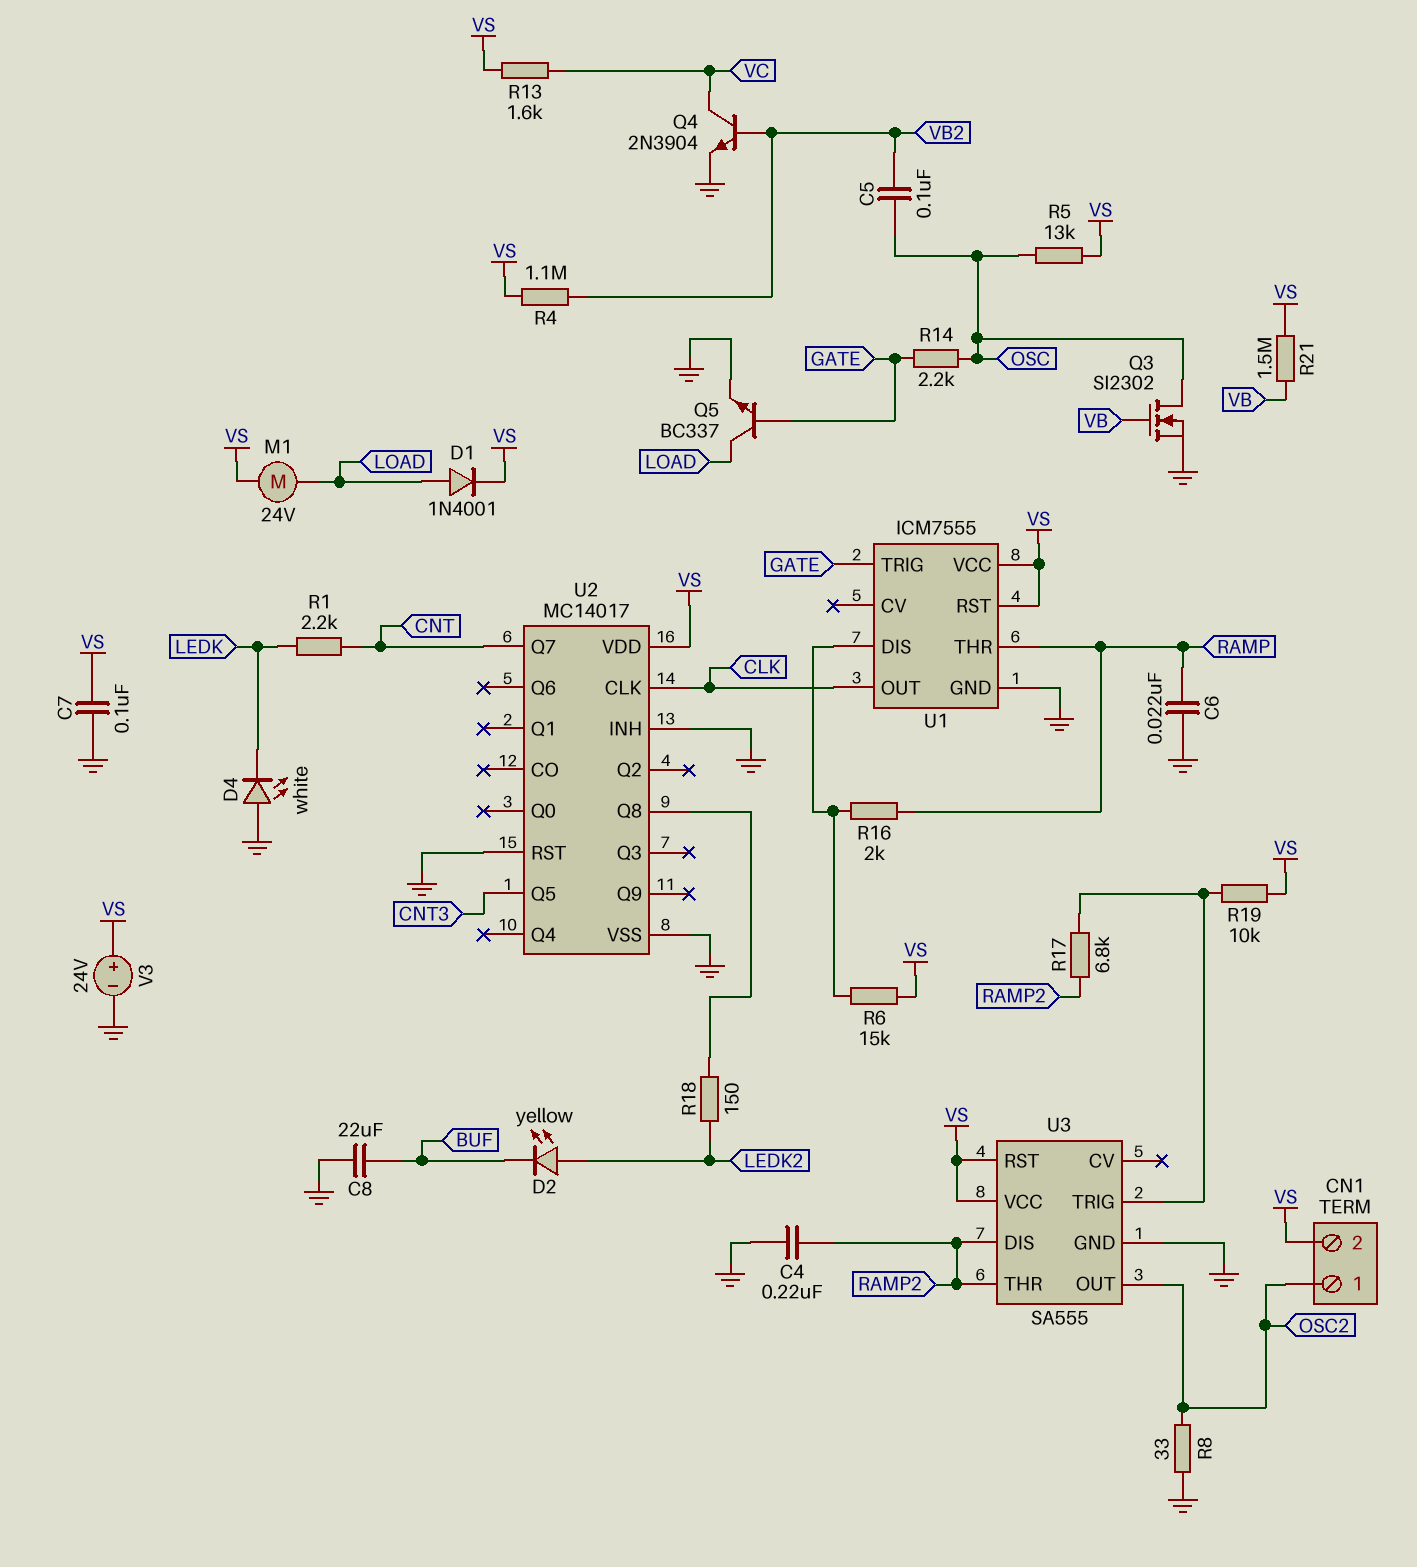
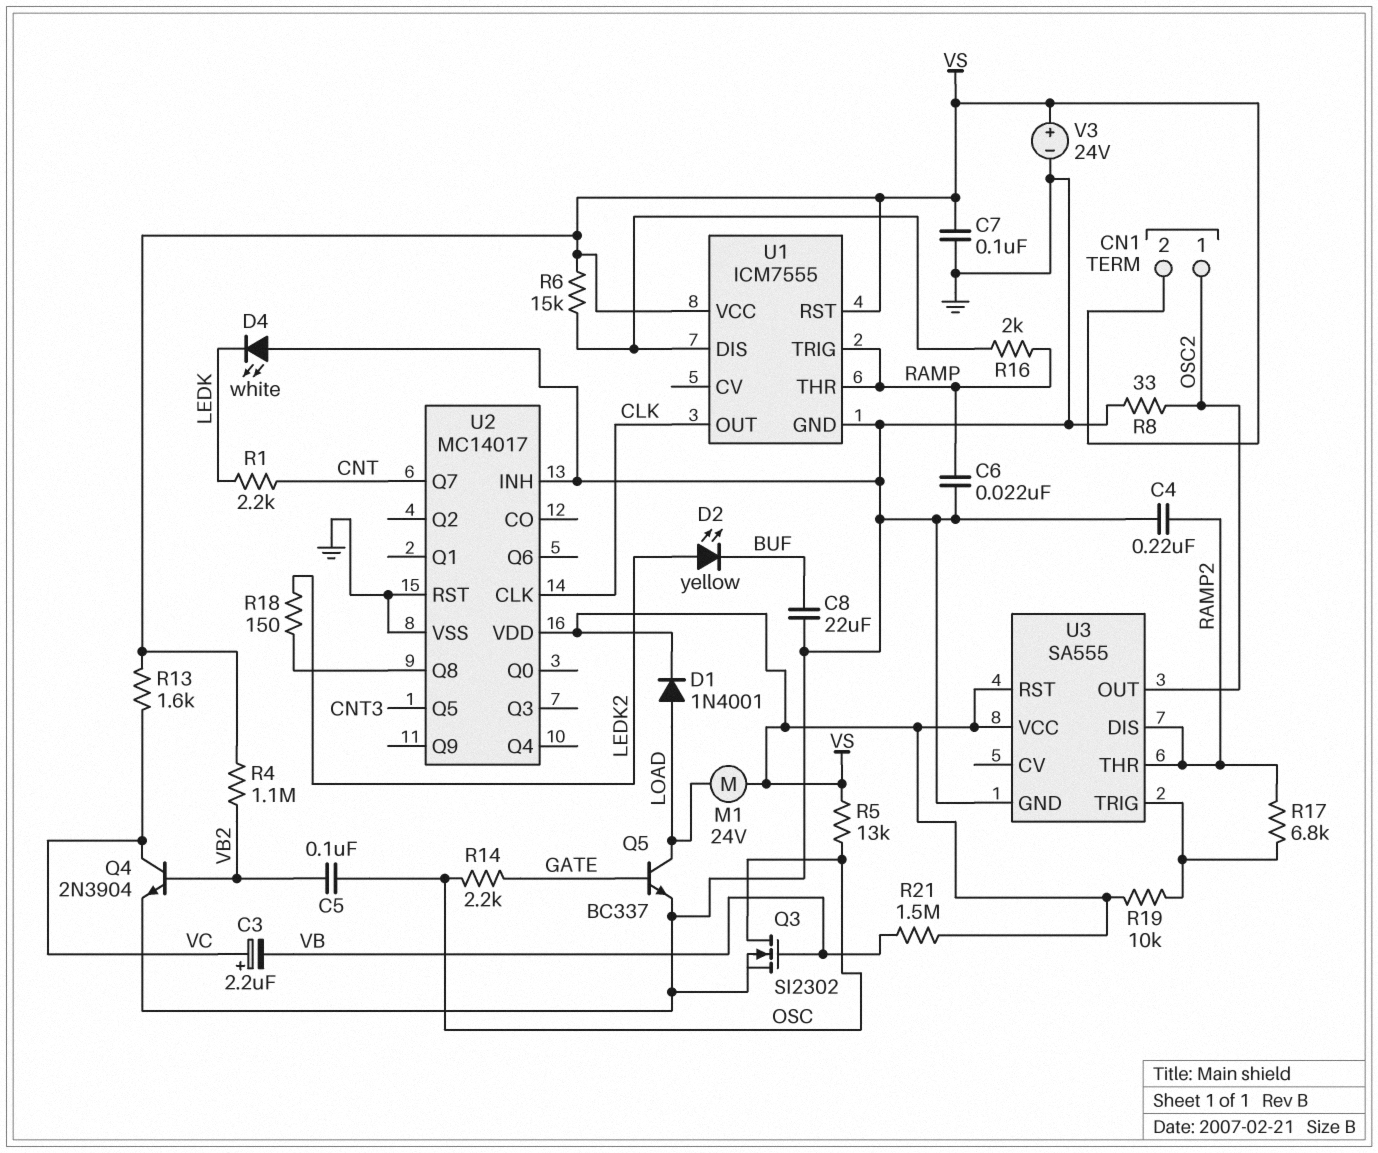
C3: none -> 2.2uF (plus VC, minus VB)
U1 pin TRIG: GATE -> RAMP

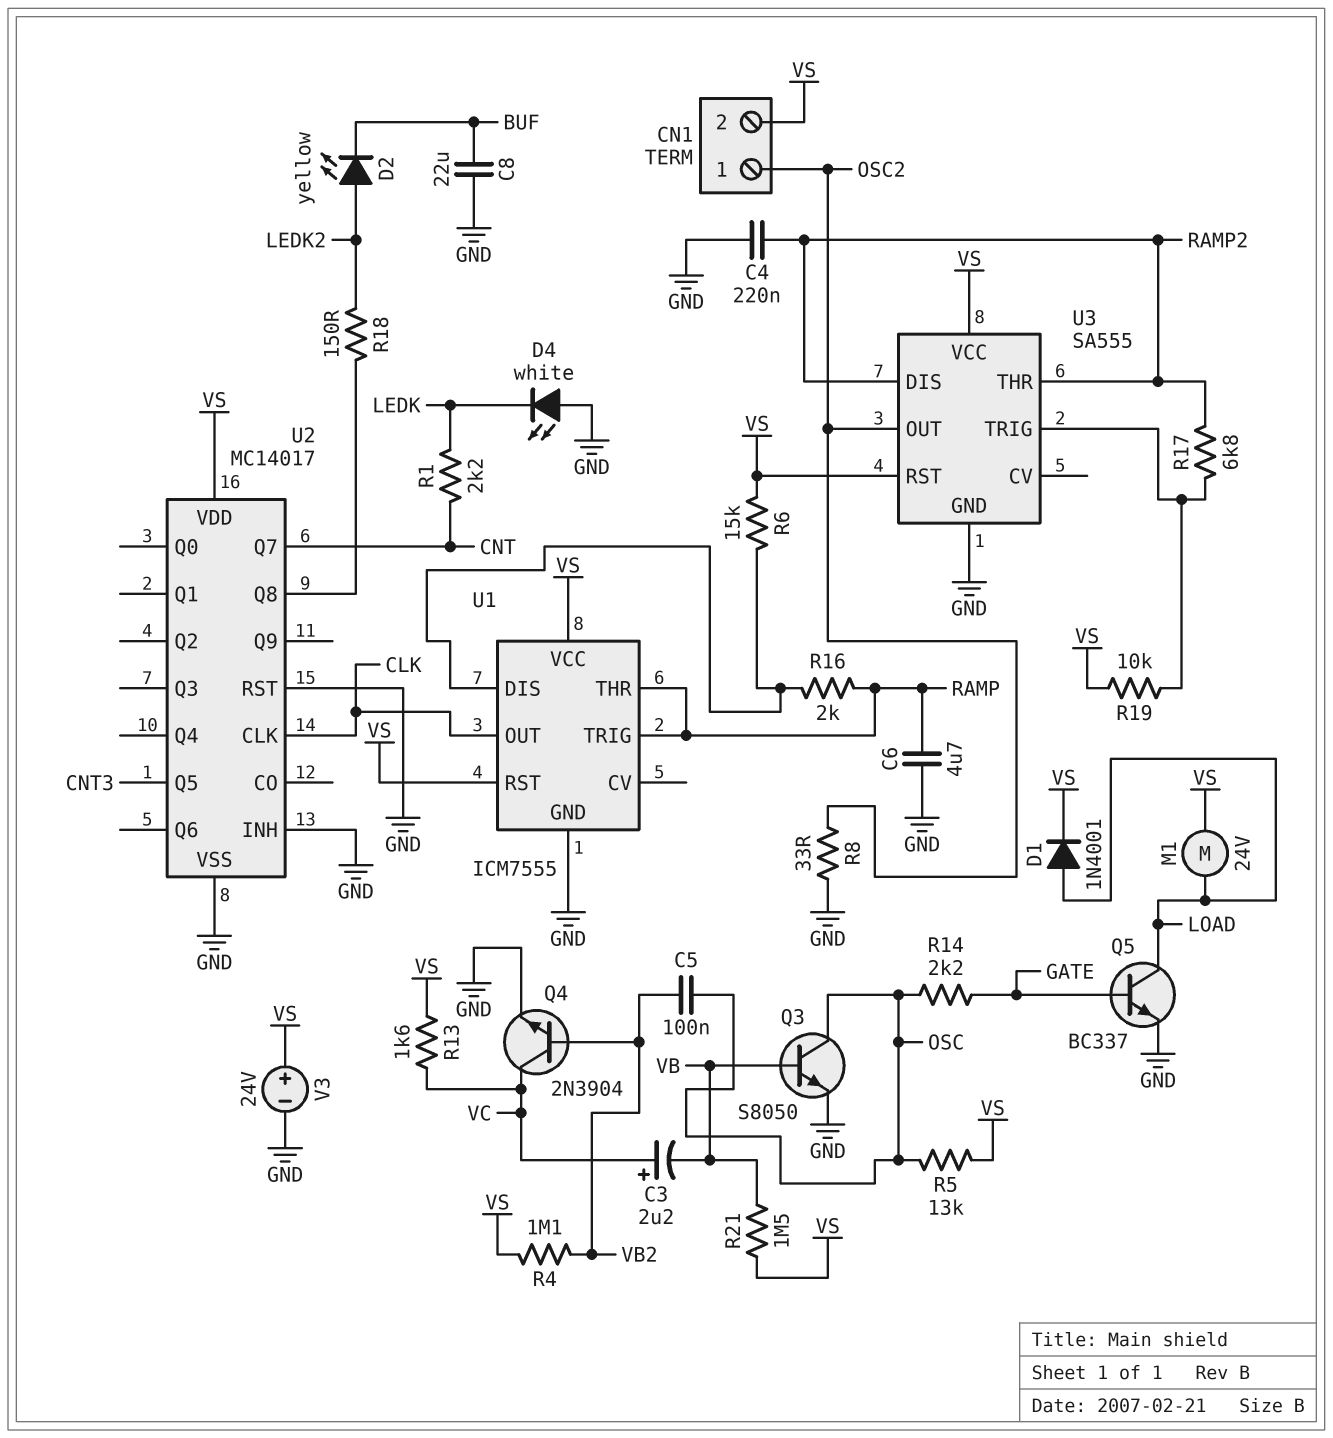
C6: 22nF (GND, RAMP) -> 4.7uF (GND, RAMP)
C7: 100nF (GND, VS) -> none
Q3: NMOS SI2302 (G VB, D OSC, S GND) -> NPN S8050 (B VB, C OSC, E GND)

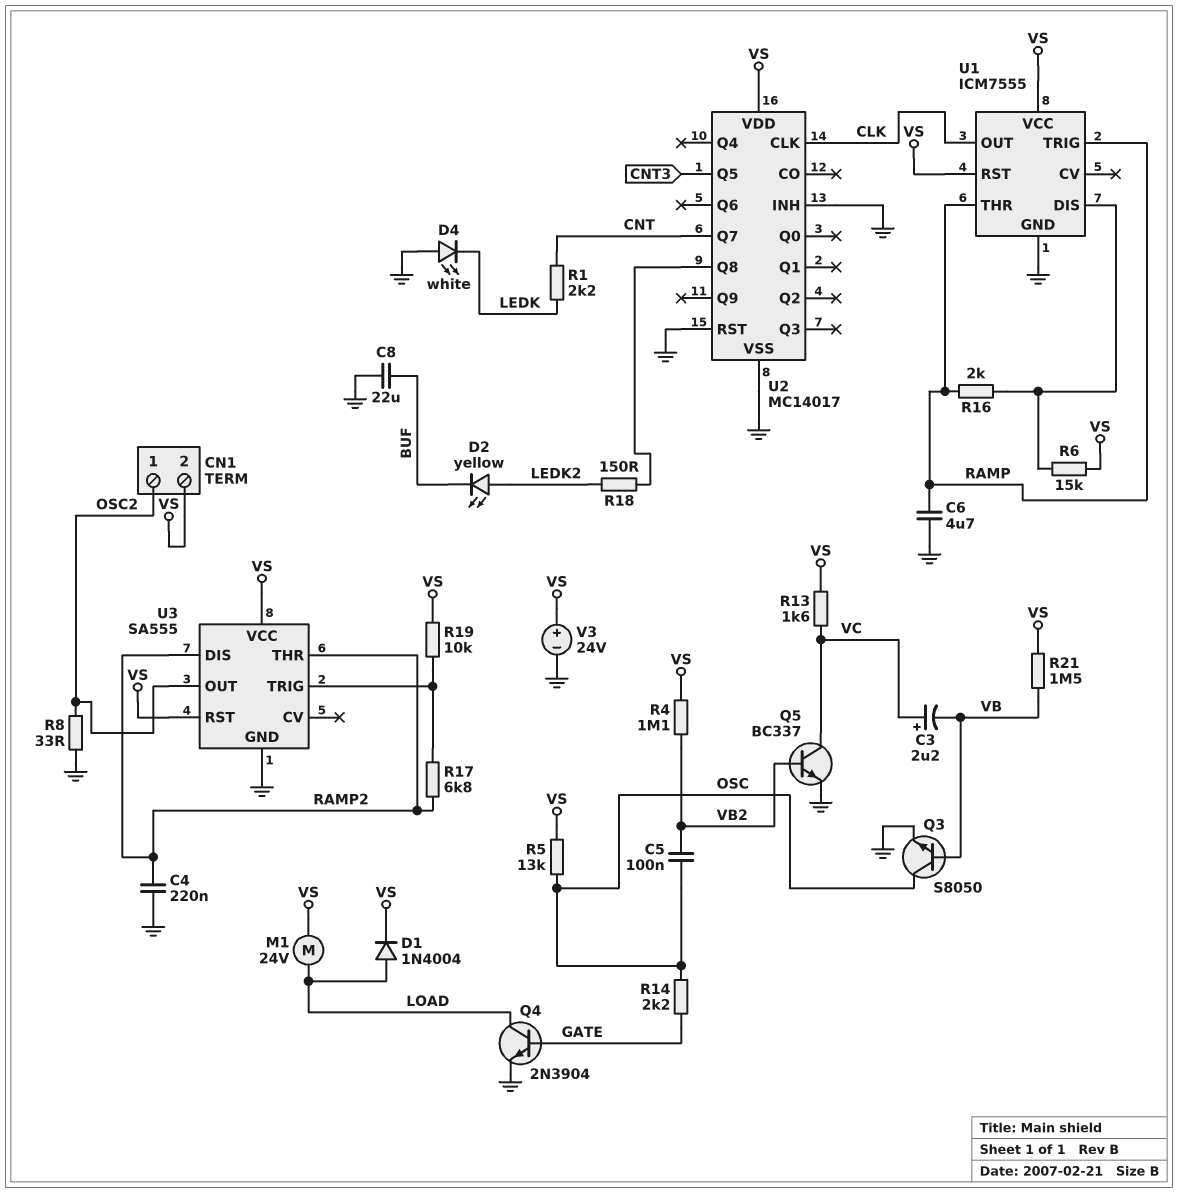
D1: diode 1N4001 (A LOAD, K VS) -> diode 1N4004 (A LOAD, K VS)
Q4: NPN 2N3904 (B VB2, C VC, E GND) -> NPN 2N3904 (B GATE, C LOAD, E GND)
Q5: NPN BC337 (B GATE, C LOAD, E GND) -> NPN BC337 (B VB2, C VC, E GND)

